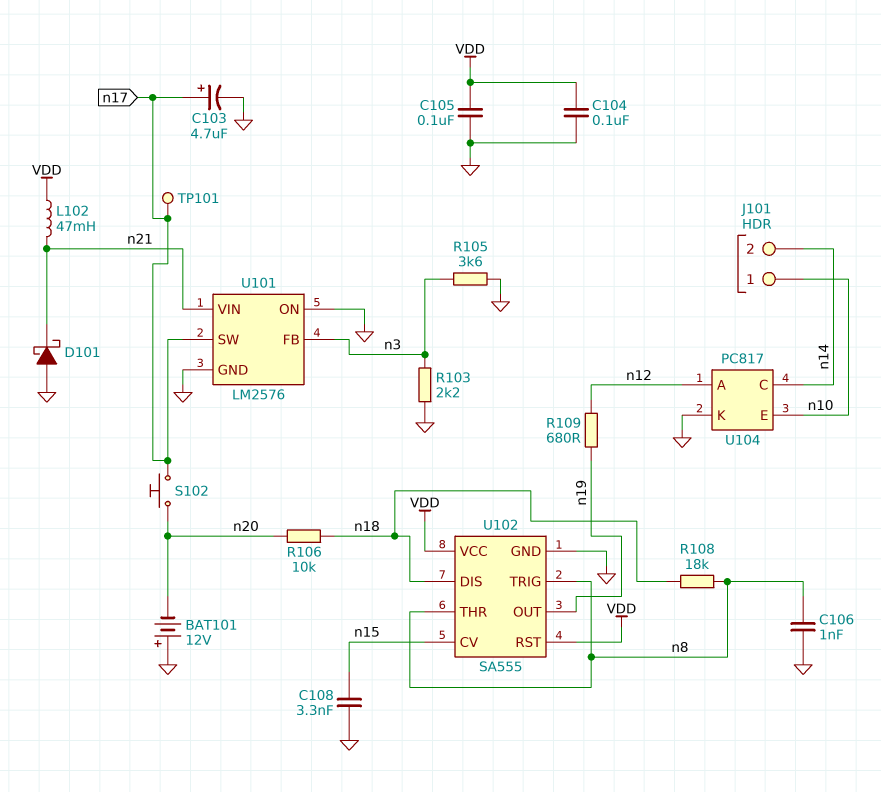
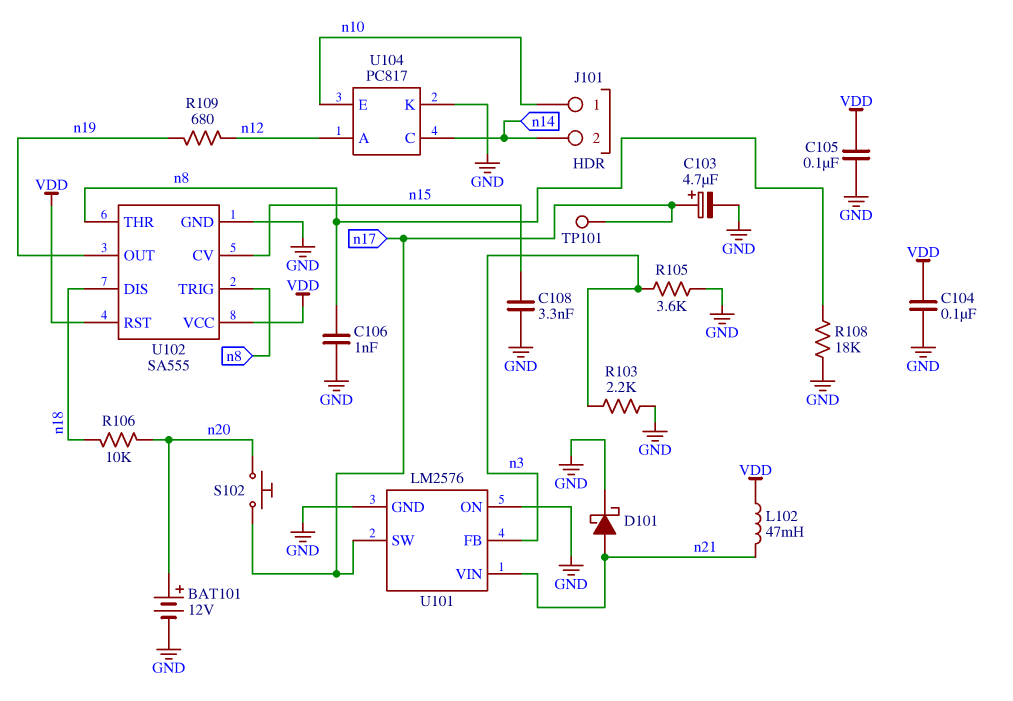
BAT101: 12V (plus GND, minus n20) -> 12V (plus n20, minus GND)
D101: schottky (A GND, K n21) -> schottky (A n21, K GND)
R108: 18k (n8, n18) -> 18k (GND, n8)

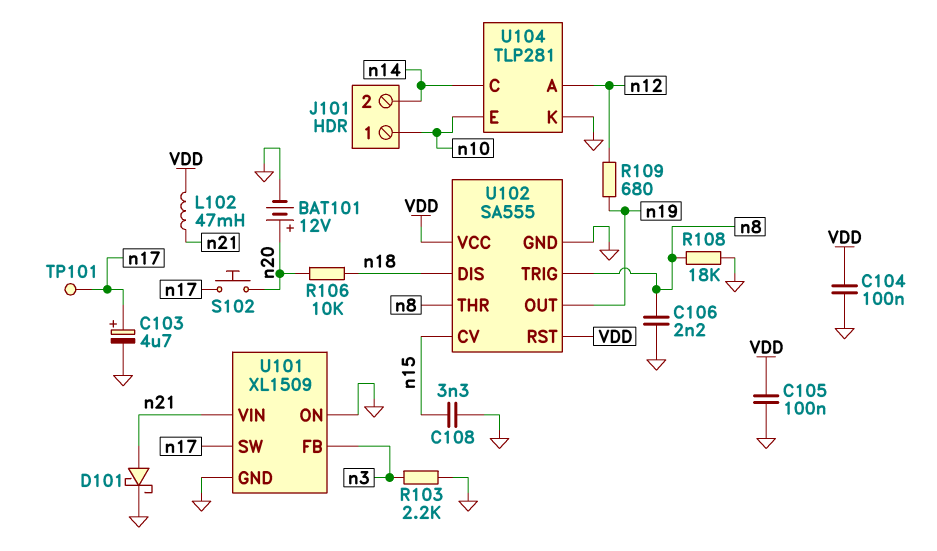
C106: 1nF (GND, n8) -> 2.2nF (GND, n8)
R105: 3.6k (GND, n3) -> none
U101: LM2576 -> XL1509
U104: PC817 -> TLP281

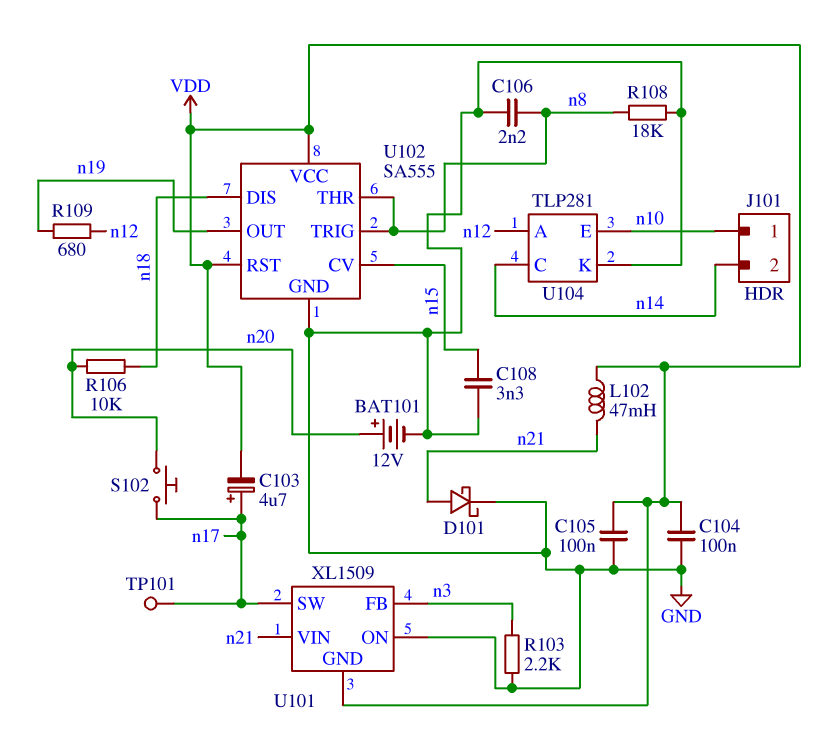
C103: 4.7uF (plus n17, minus GND) -> 4.7uF (plus n17, minus VDD)
U101 pin GND: GND -> VDD

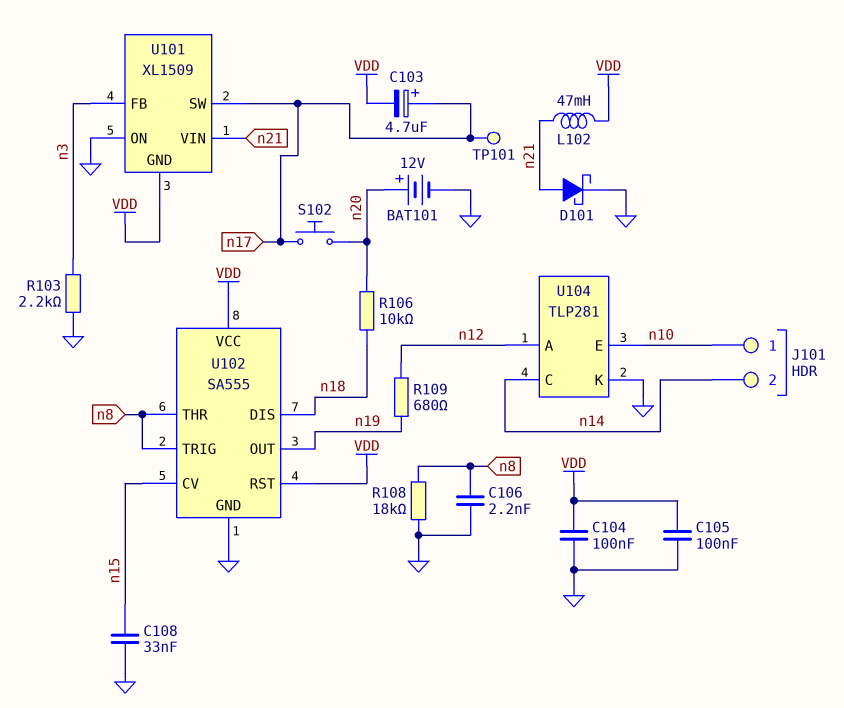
C108: 3.3nF (GND, n15) -> 33nF (GND, n15)

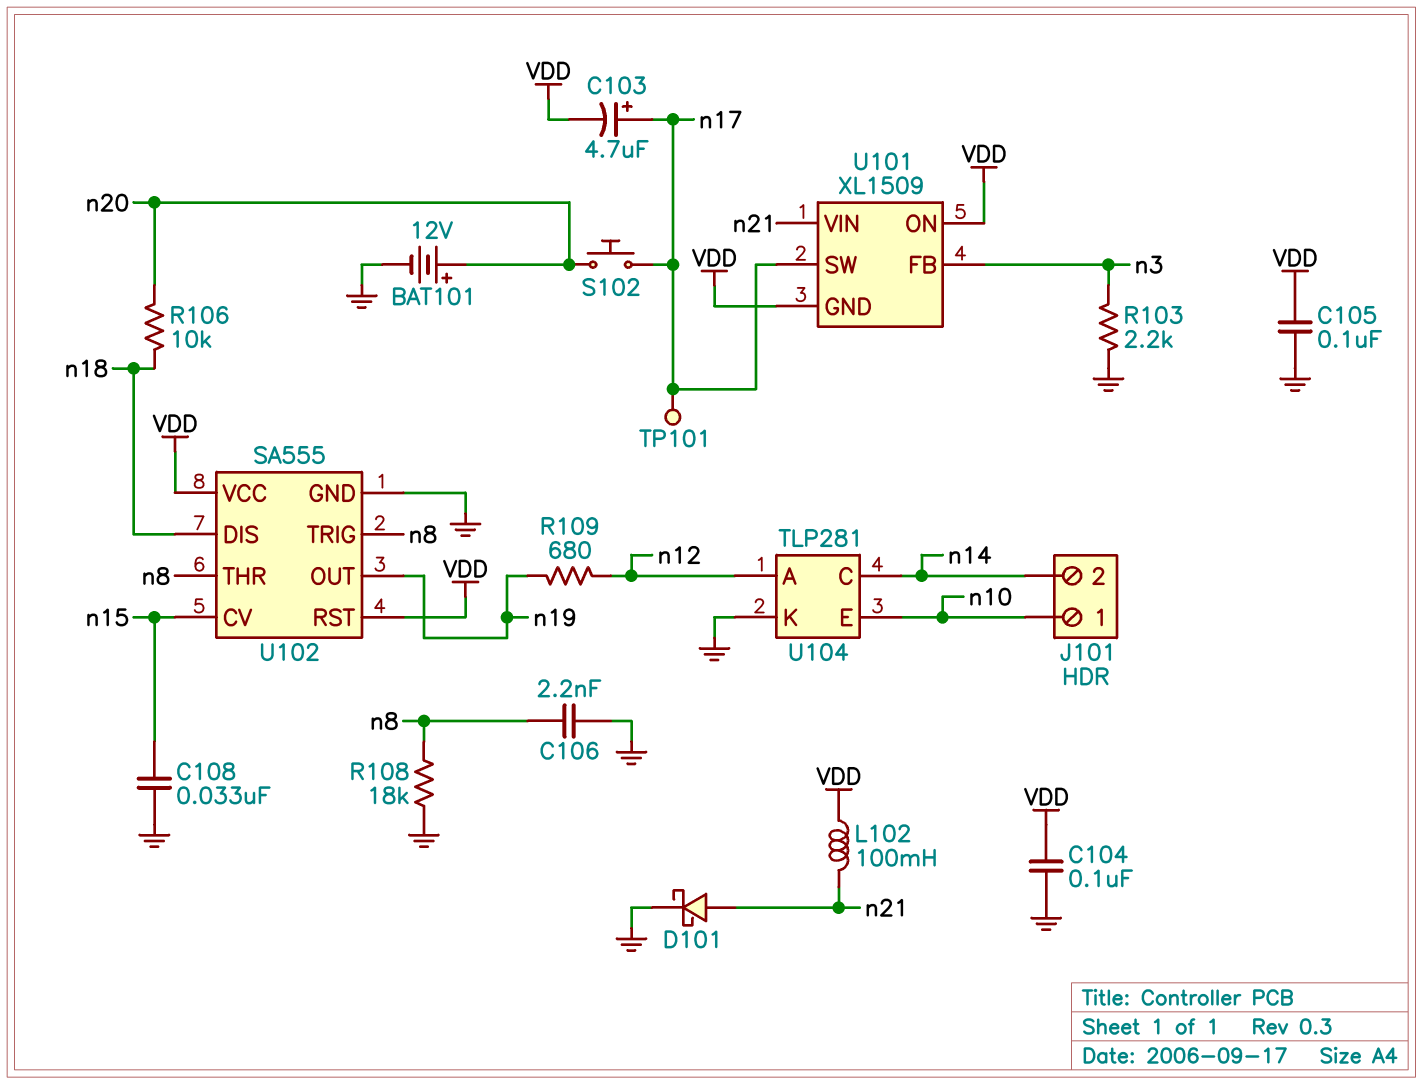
L102: 47mH (VDD, n21) -> 100mH (VDD, n21)
U101 pin ON: GND -> VDD

